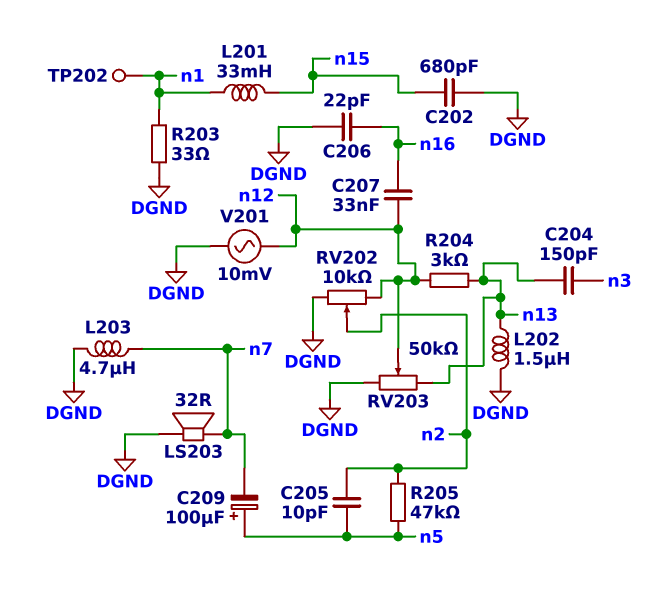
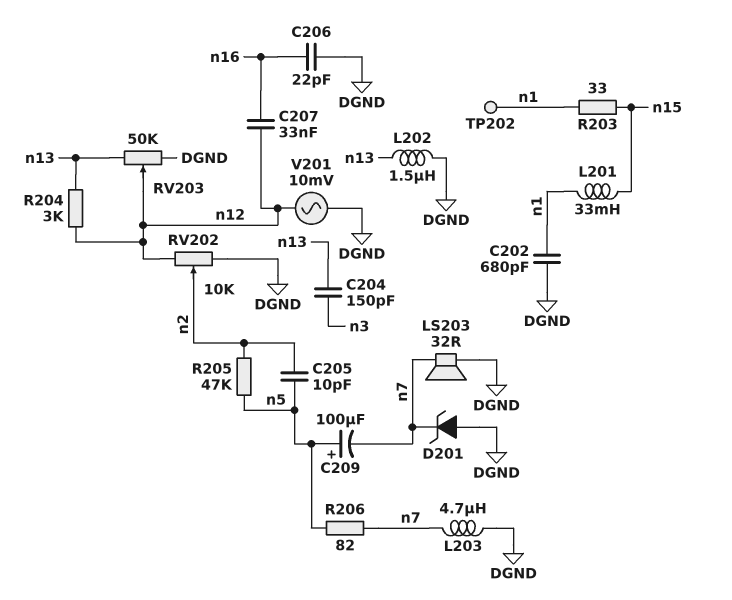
C202: 680pF (DGND, n15) -> 680pF (DGND, n1)
D201: none -> zener (A DGND, K n7)
R203: 33 (DGND, n1) -> 33 (n1, n15)
R206: none -> 82 (n5, n7)

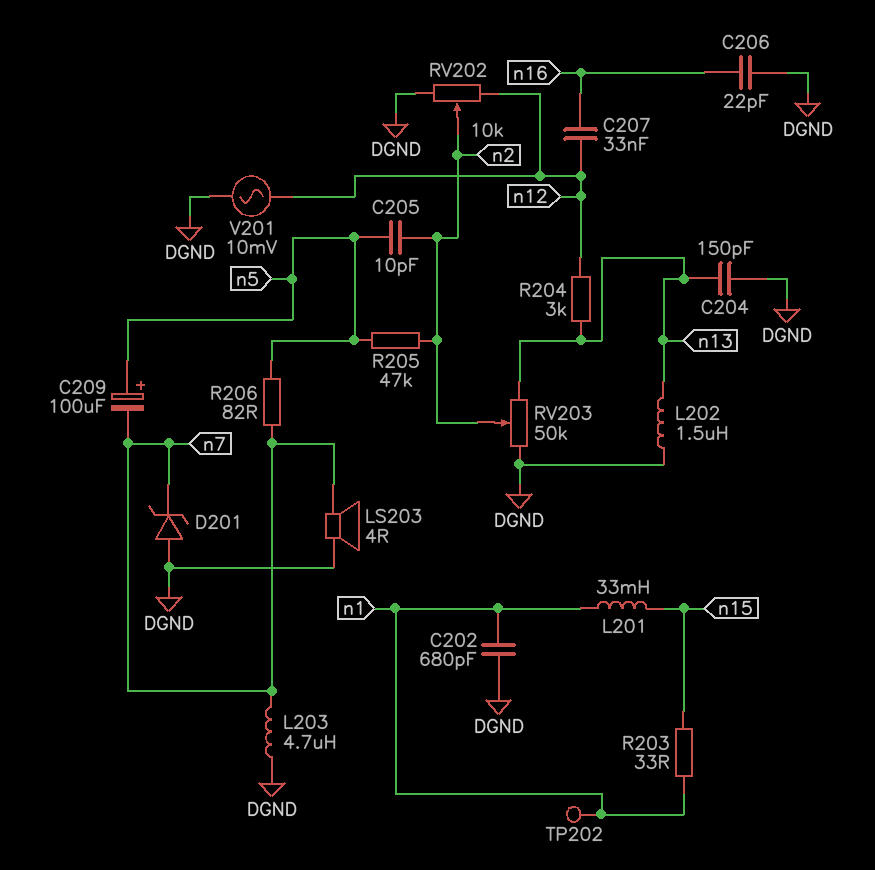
C204: 150pF (n3, n13) -> 150pF (DGND, n13)
LS203: speaker 32R (DGND, n7) -> speaker 4R (DGND, n7)
RV203: 50k (DGND, n13, wiper n12) -> 50k (DGND, n13, wiper n2)

